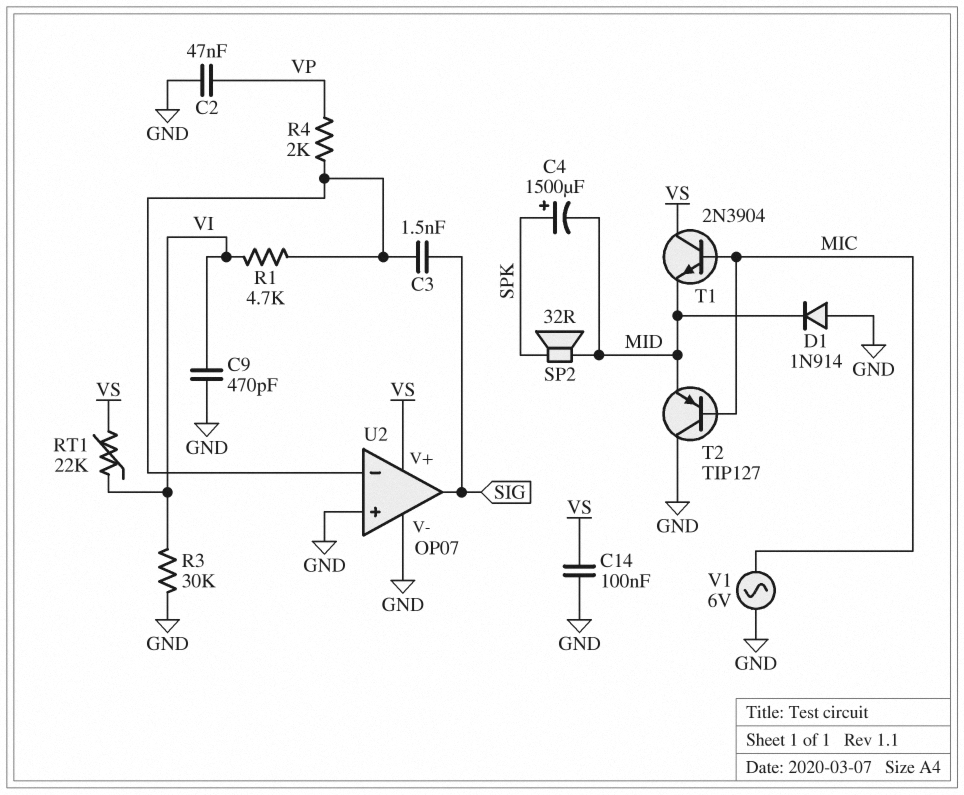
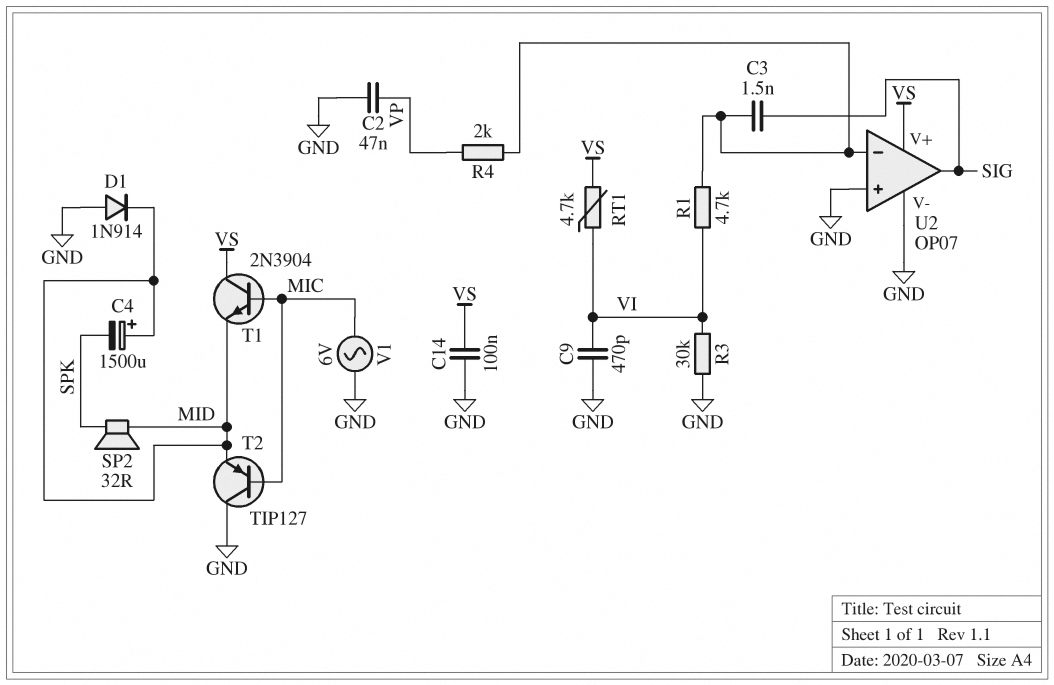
C4: 1500uF (plus SPK, minus MID) -> 1500uF (plus MID, minus SPK)
RT1: 22k (VI, VS) -> 4.7k (VI, VS)

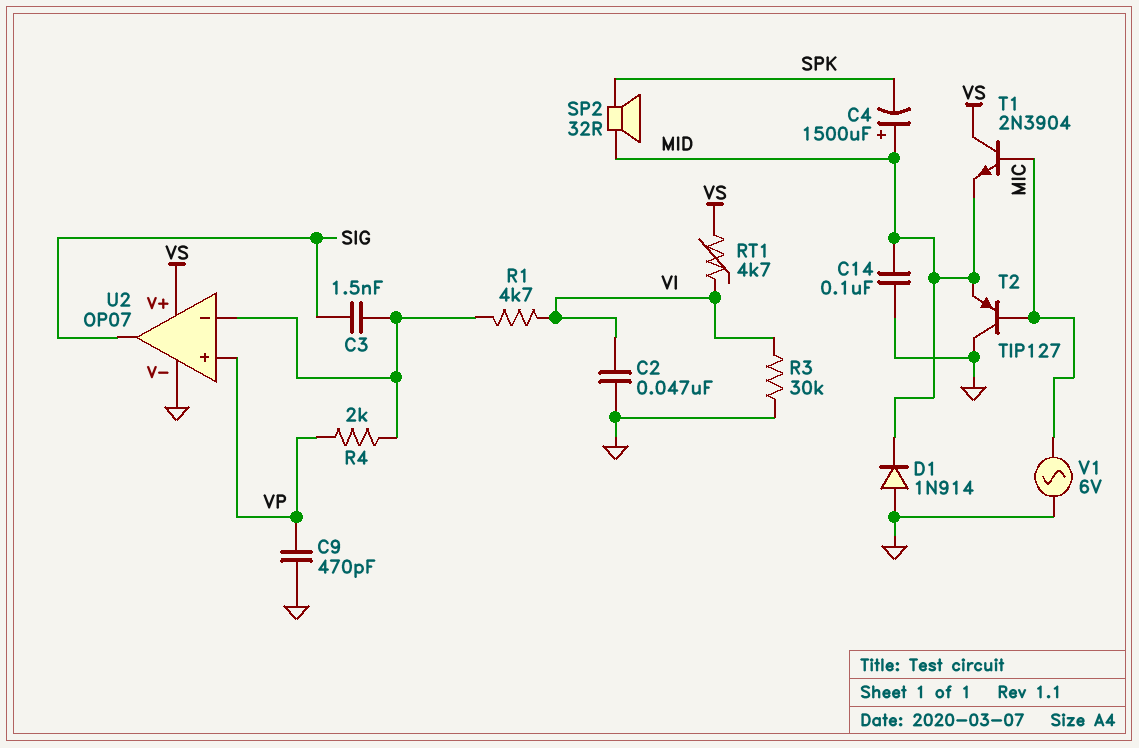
C2: 47nF (GND, VP) -> 47nF (GND, VI)
C9: 470pF (GND, VI) -> 470pF (GND, VP)
C14: 100nF (GND, VS) -> 100nF (GND, MID)
U2 pin in+: GND -> VP

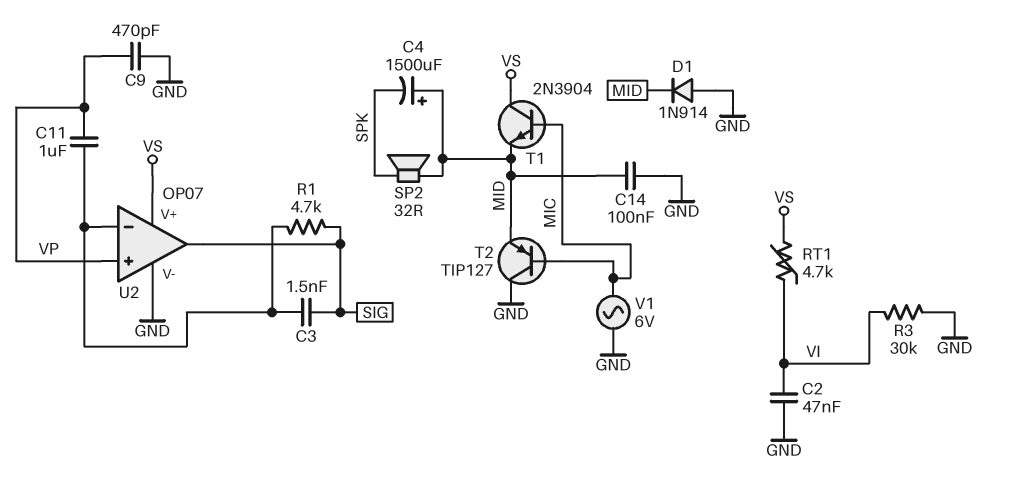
C11: none -> 1uF (U2/in-, VP)
R1: 4.7k (U2/in-, VI) -> 4.7k (SIG, U2/in-)
R4: 2k (U2/in-, VP) -> none

